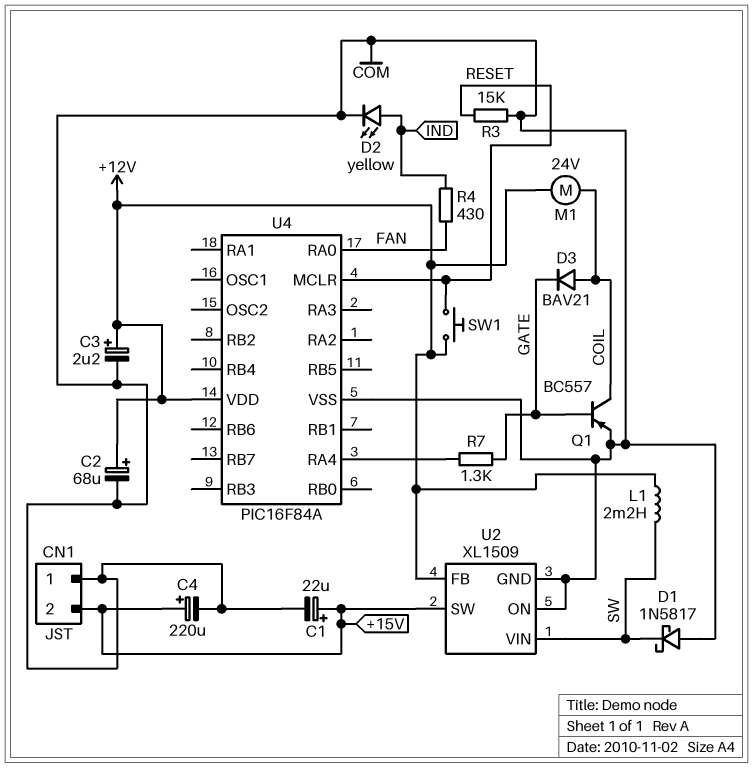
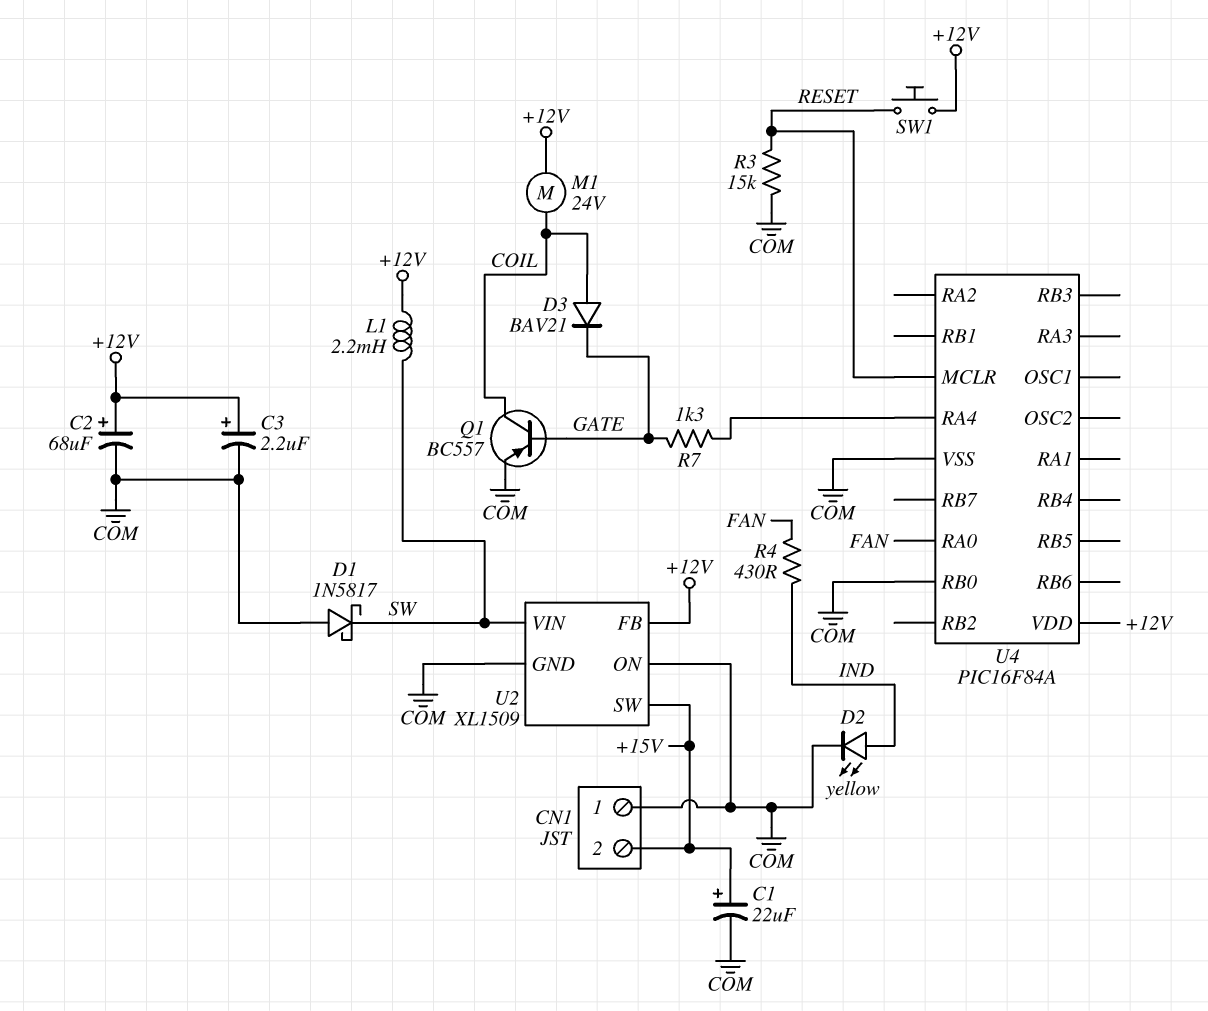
C4: 220uF (plus +15V, minus COM) -> none
U4 pin RB0: none -> COM

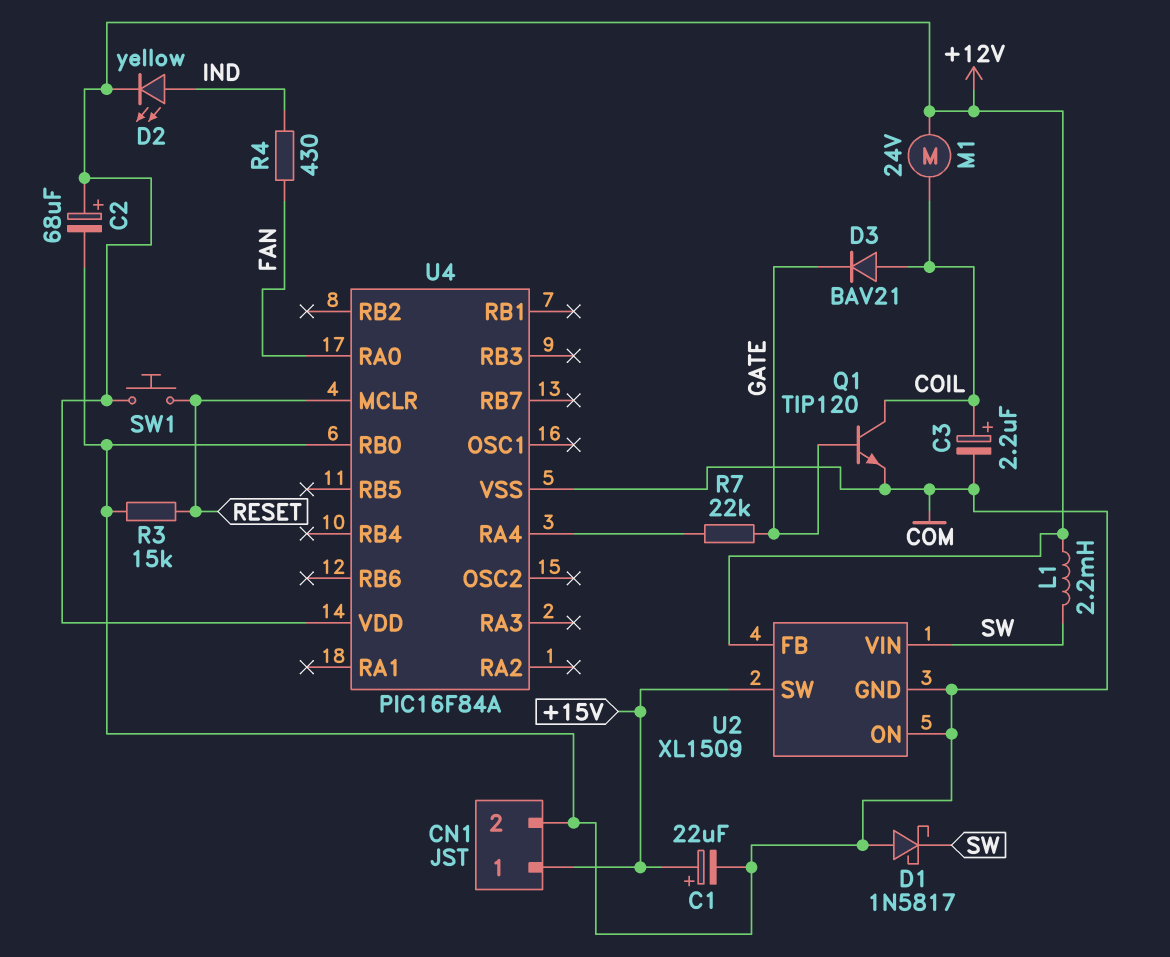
C3: 2.2uF (plus +12V, minus COM) -> 2.2uF (plus COIL, minus COM)
CN1 pin 1: COM -> +15V
CN1 pin 2: +15V -> COM
D2: LED yellow (A IND, K COM) -> LED yellow (A IND, K +12V)
Q1: PNP BC557 (B GATE, C COIL, E COM) -> NPN TIP120 (B GATE, C COIL, E COM)
R7: 1.3k (GATE, U4/RA4) -> 22k (GATE, U4/RA4)

